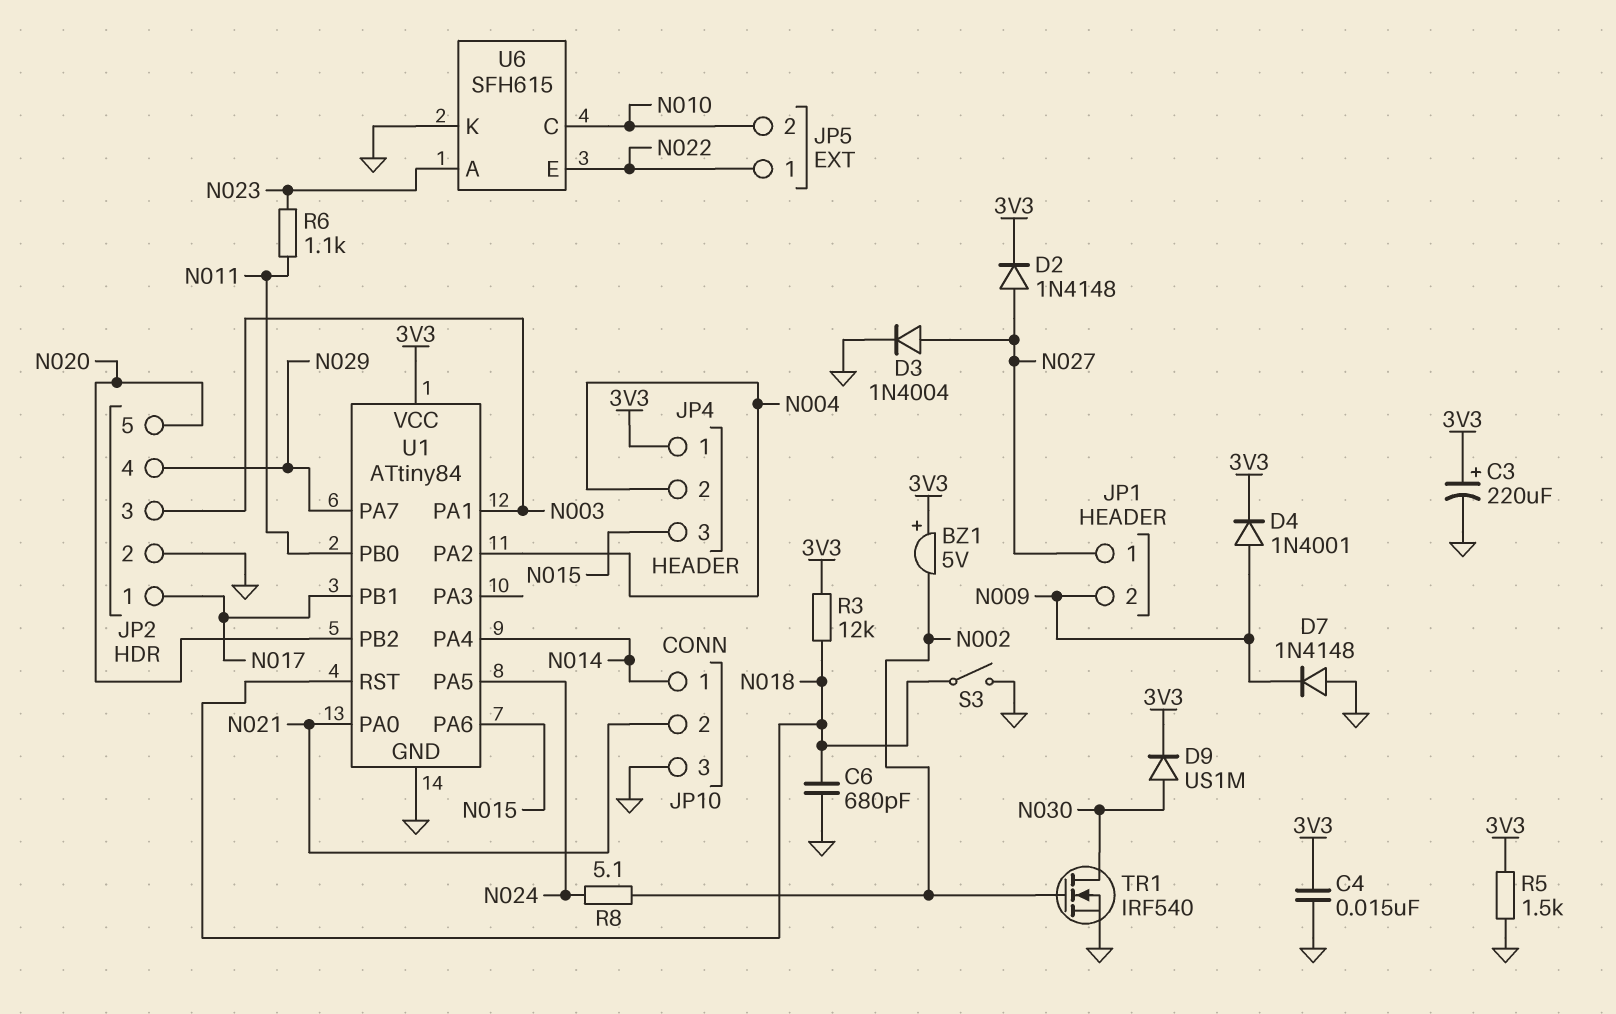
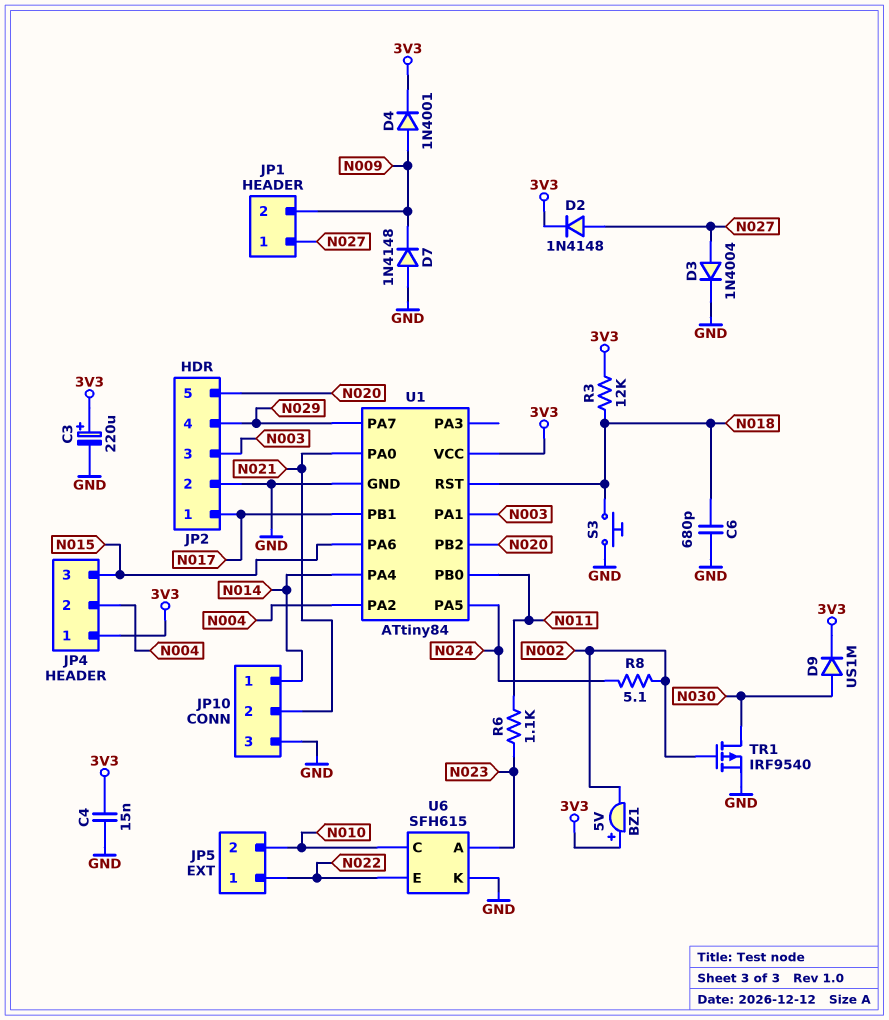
R5: 1.5k (3V3, GND) -> none
S3: switch (GND, N018) -> button (GND, N018)
TR1: NMOS IRF540 (G N002, D N030, S GND) -> PMOS IRF9540 (G N002, D N030, S GND)

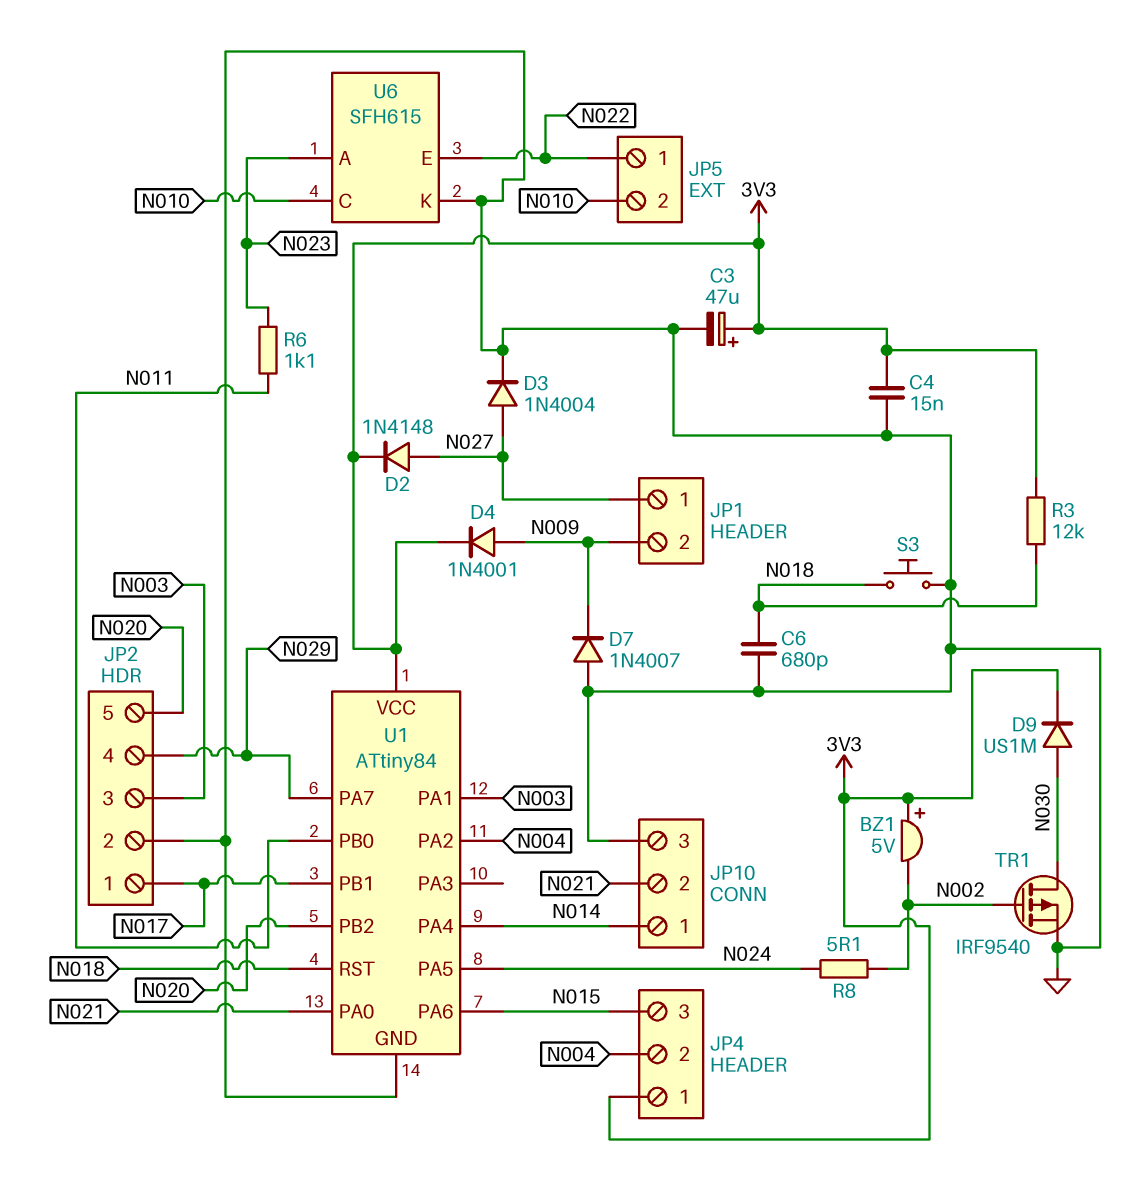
C3: 220uF (plus 3V3, minus GND) -> 47uF (plus 3V3, minus GND)
D7: diode 1N4148 (A GND, K N009) -> diode 1N4007 (A GND, K N009)

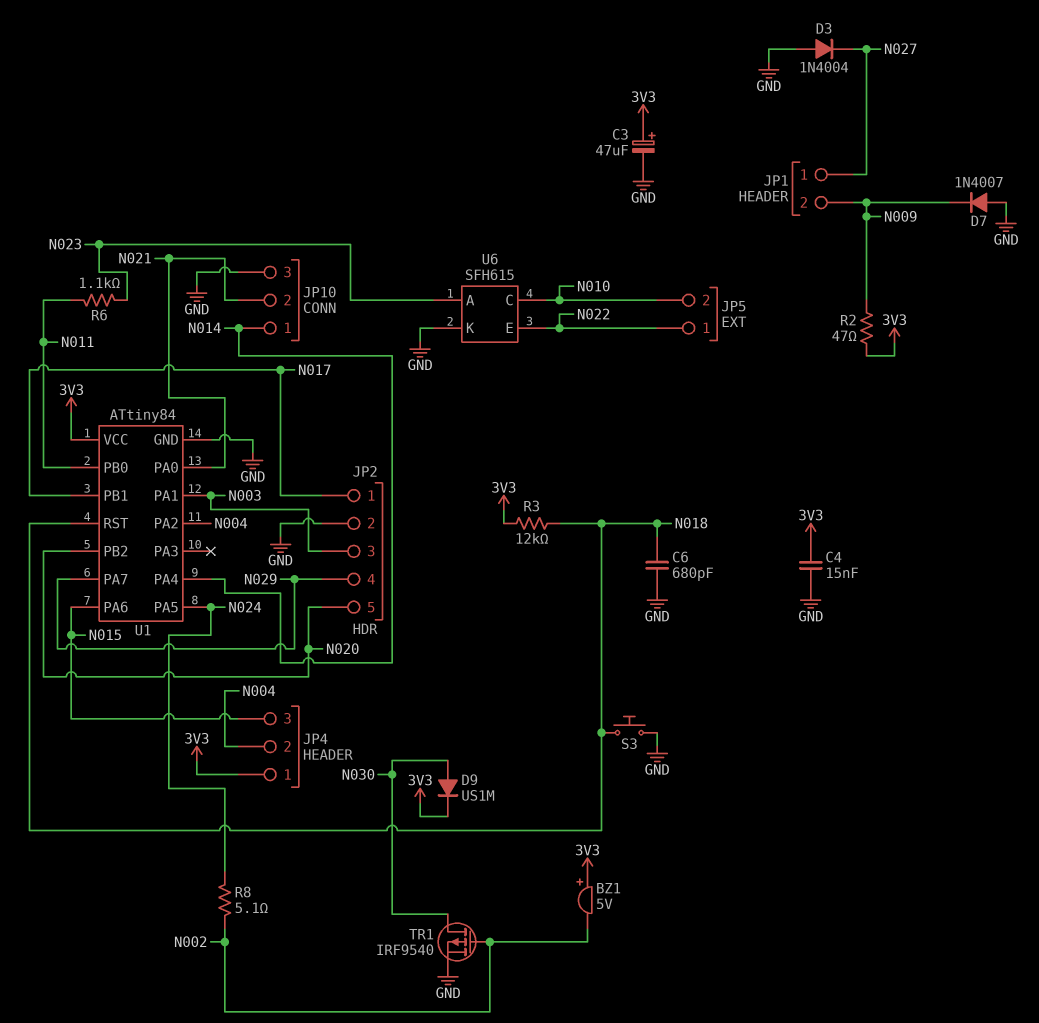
D2: diode 1N4148 (A N027, K 3V3) -> none
D3: diode 1N4004 (A N027, K GND) -> diode 1N4004 (A GND, K N027)
D4: diode 1N4001 (A N009, K 3V3) -> none
R2: none -> 47 (3V3, N009)

